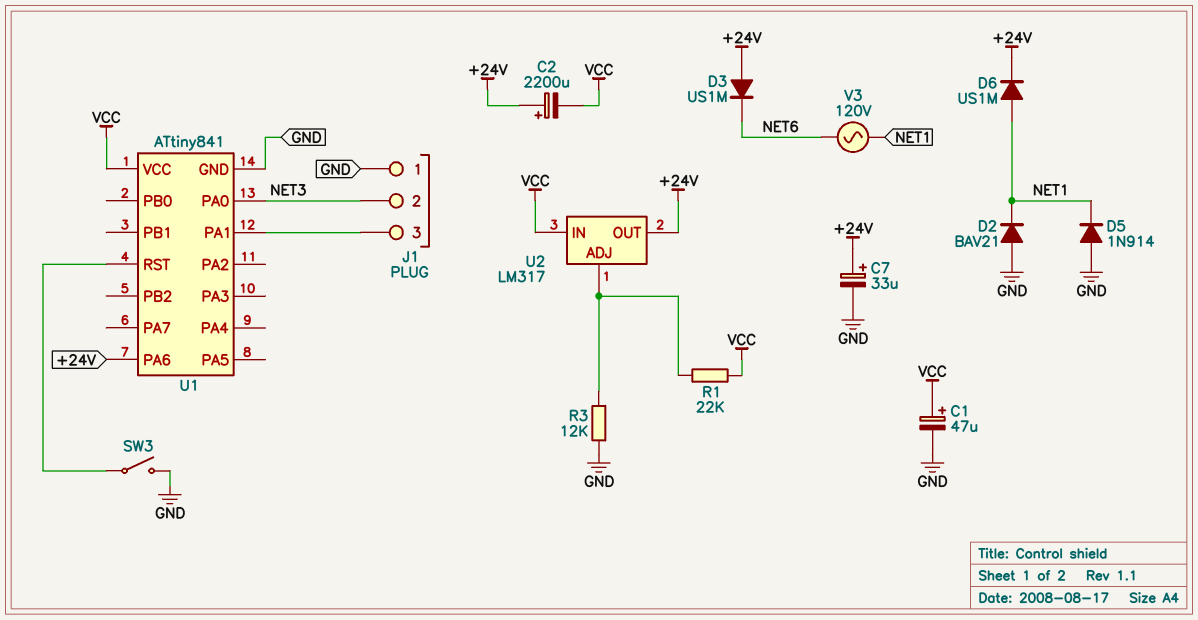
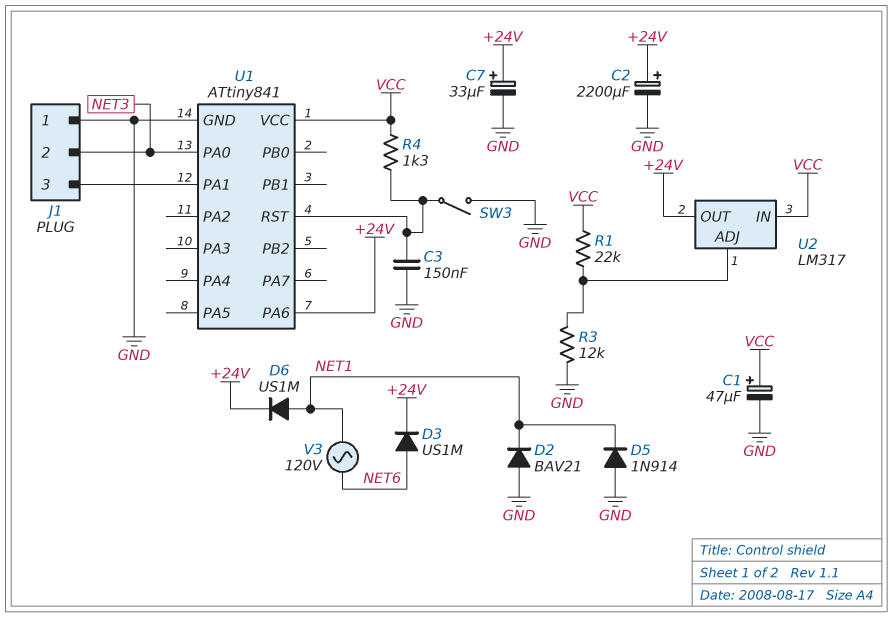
C2: 2200uF (plus +24V, minus VCC) -> 2200uF (plus +24V, minus GND)
C3: none -> 150nF (GND, U1/RST)
D3: diode US1M (A +24V, K NET6) -> diode US1M (A NET6, K +24V)
R4: none -> 1.3k (U1/RST, VCC)

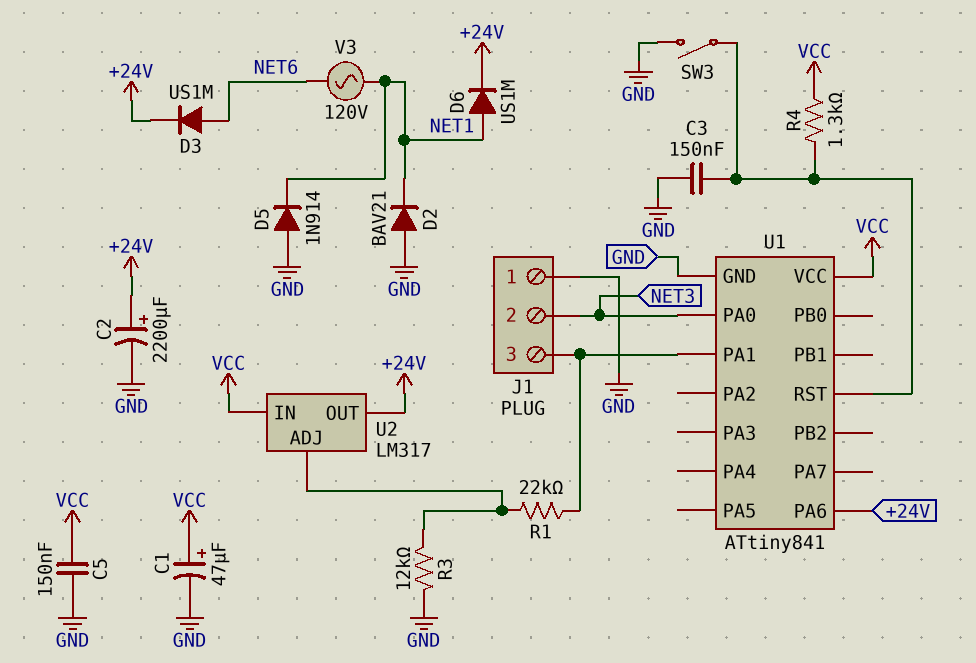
C5: none -> 150nF (GND, VCC)
C7: 33uF (plus +24V, minus GND) -> none
R1: 22k (U2/ADJ, VCC) -> 22k (J1/3, U2/ADJ)

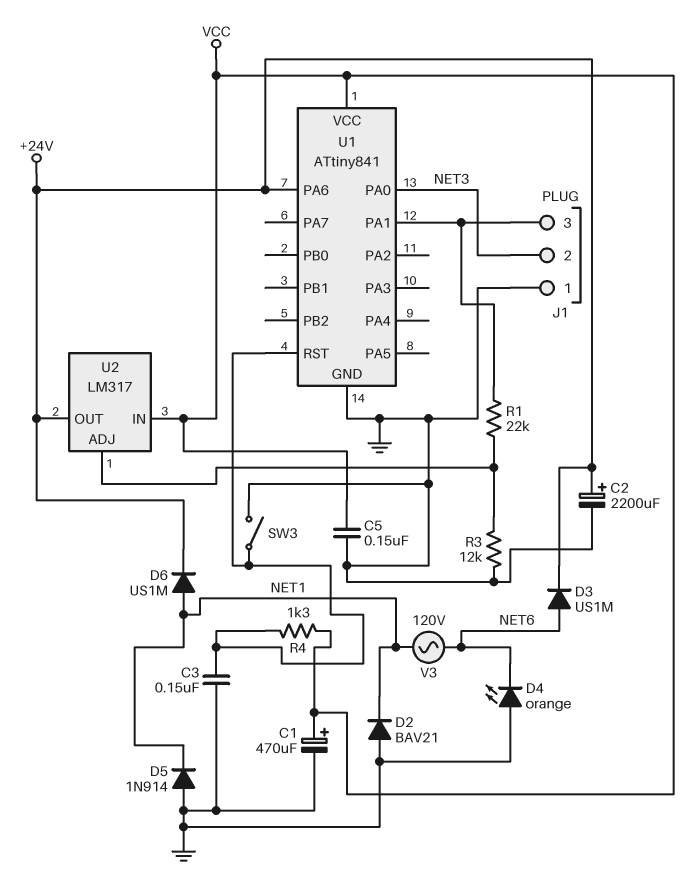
C1: 47uF (plus VCC, minus GND) -> 470uF (plus VCC, minus GND)
D4: none -> LED orange (A GND, K NET6)

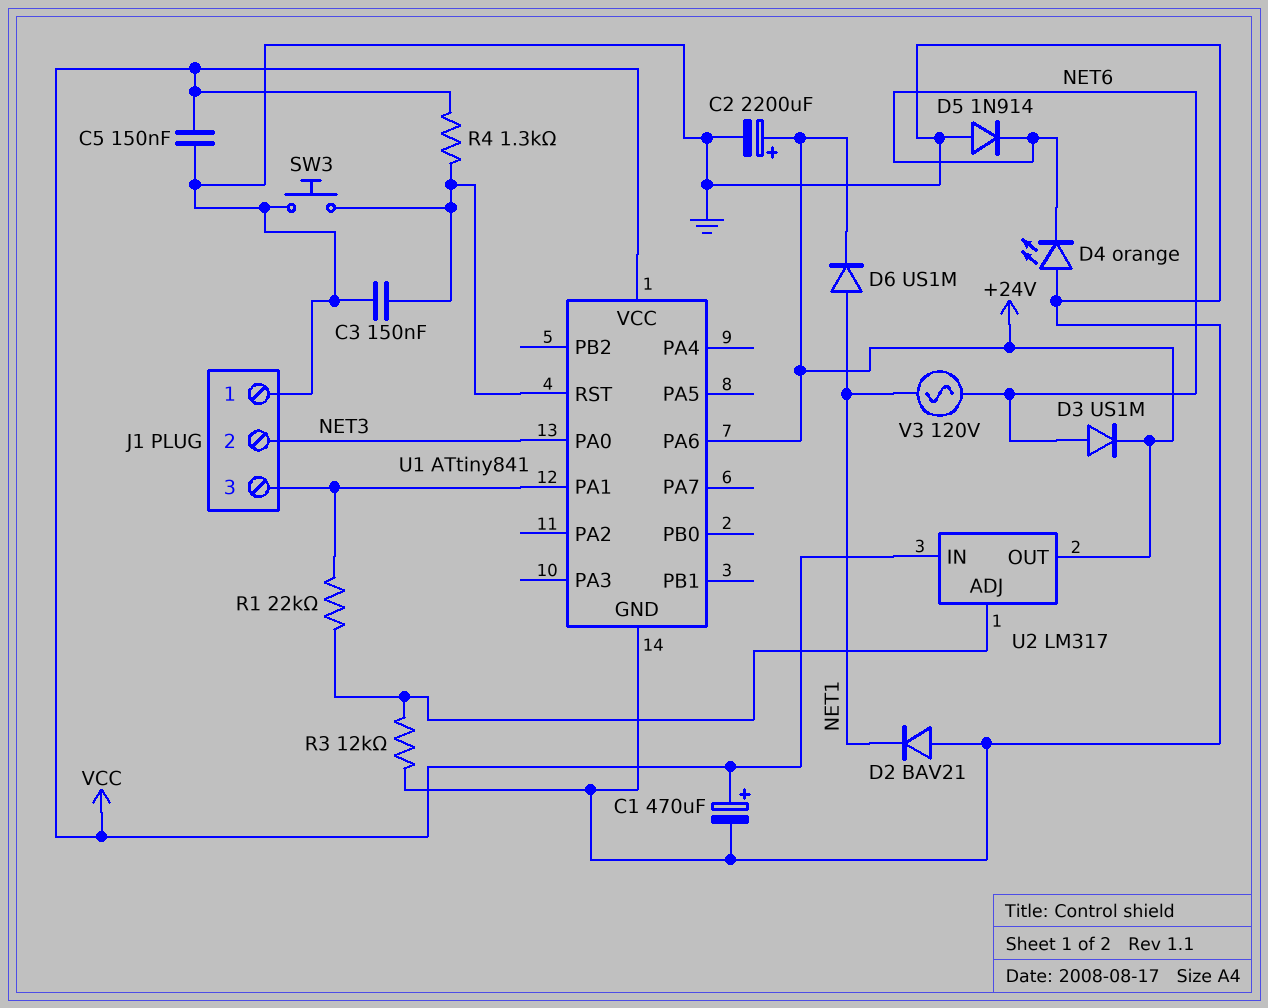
D5: diode 1N914 (A GND, K NET1) -> diode 1N914 (A GND, K NET6)
SW3: switch (GND, U1/RST) -> button (GND, U1/RST)

